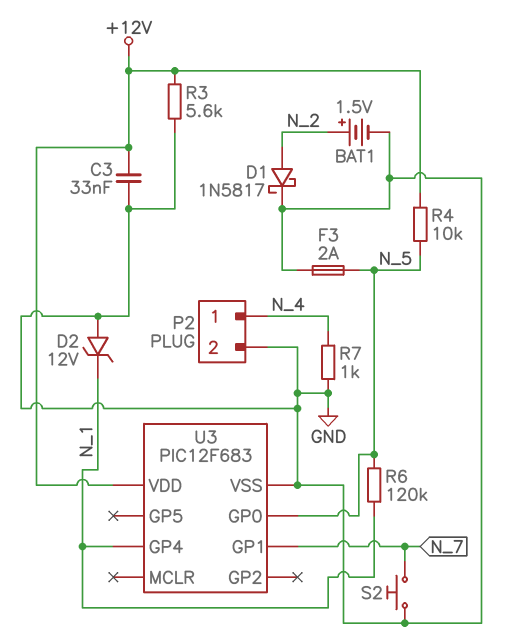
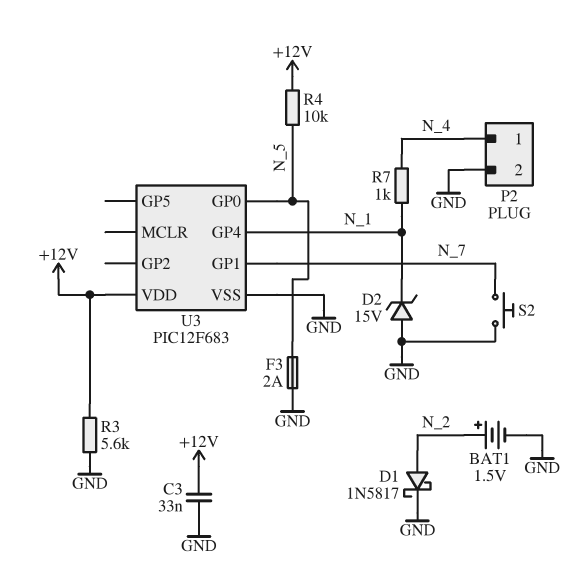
D2: zener 12V (A GND, K N_1) -> zener 15V (A GND, K N_1)
R6: 120k (N_1, N_5) -> none
R7: 1k (GND, N_4) -> 1k (N_1, N_4)

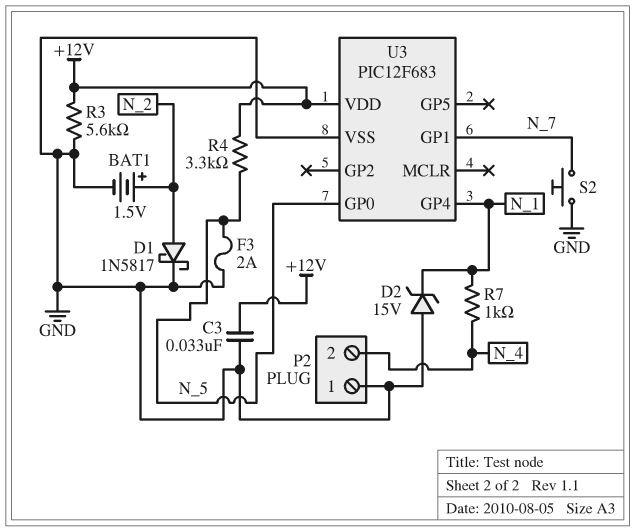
P2 pin 1: N_4 -> GND
P2 pin 2: GND -> N_4
R4: 10k (+12V, N_5) -> 3.3k (+12V, N_5)

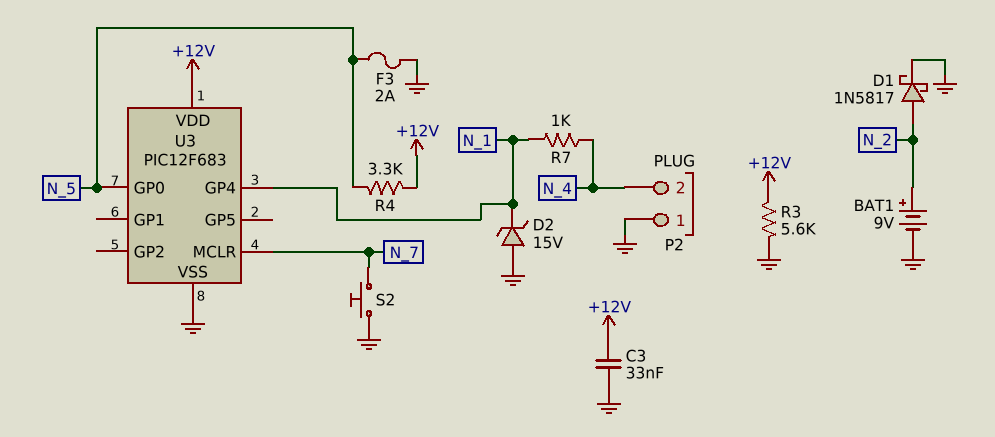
BAT1: 1.5V (plus N_2, minus GND) -> 9V (plus N_2, minus GND)
U3 pin GP1: N_7 -> none
U3 pin MCLR: none -> N_7

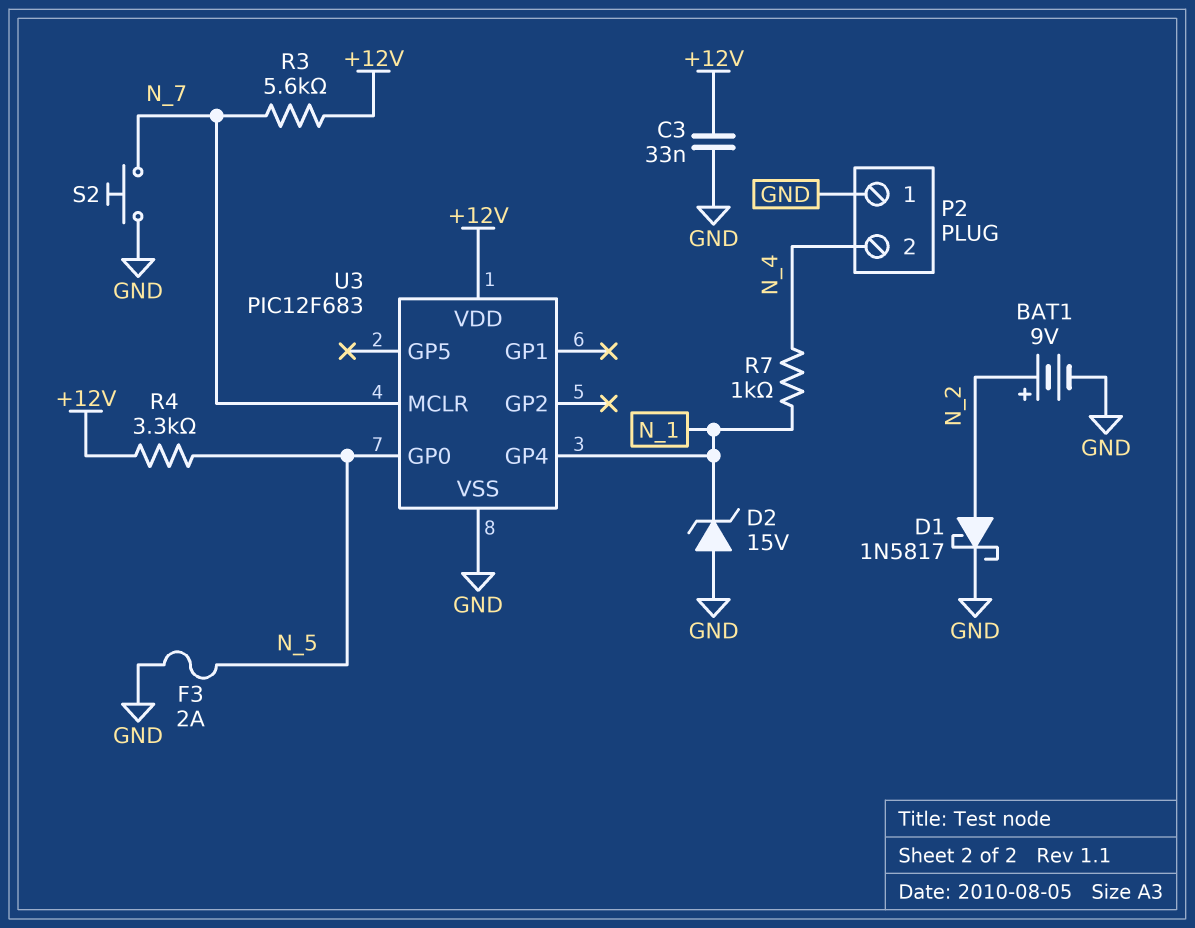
R3: 5.6k (+12V, GND) -> 5.6k (+12V, N_7)

